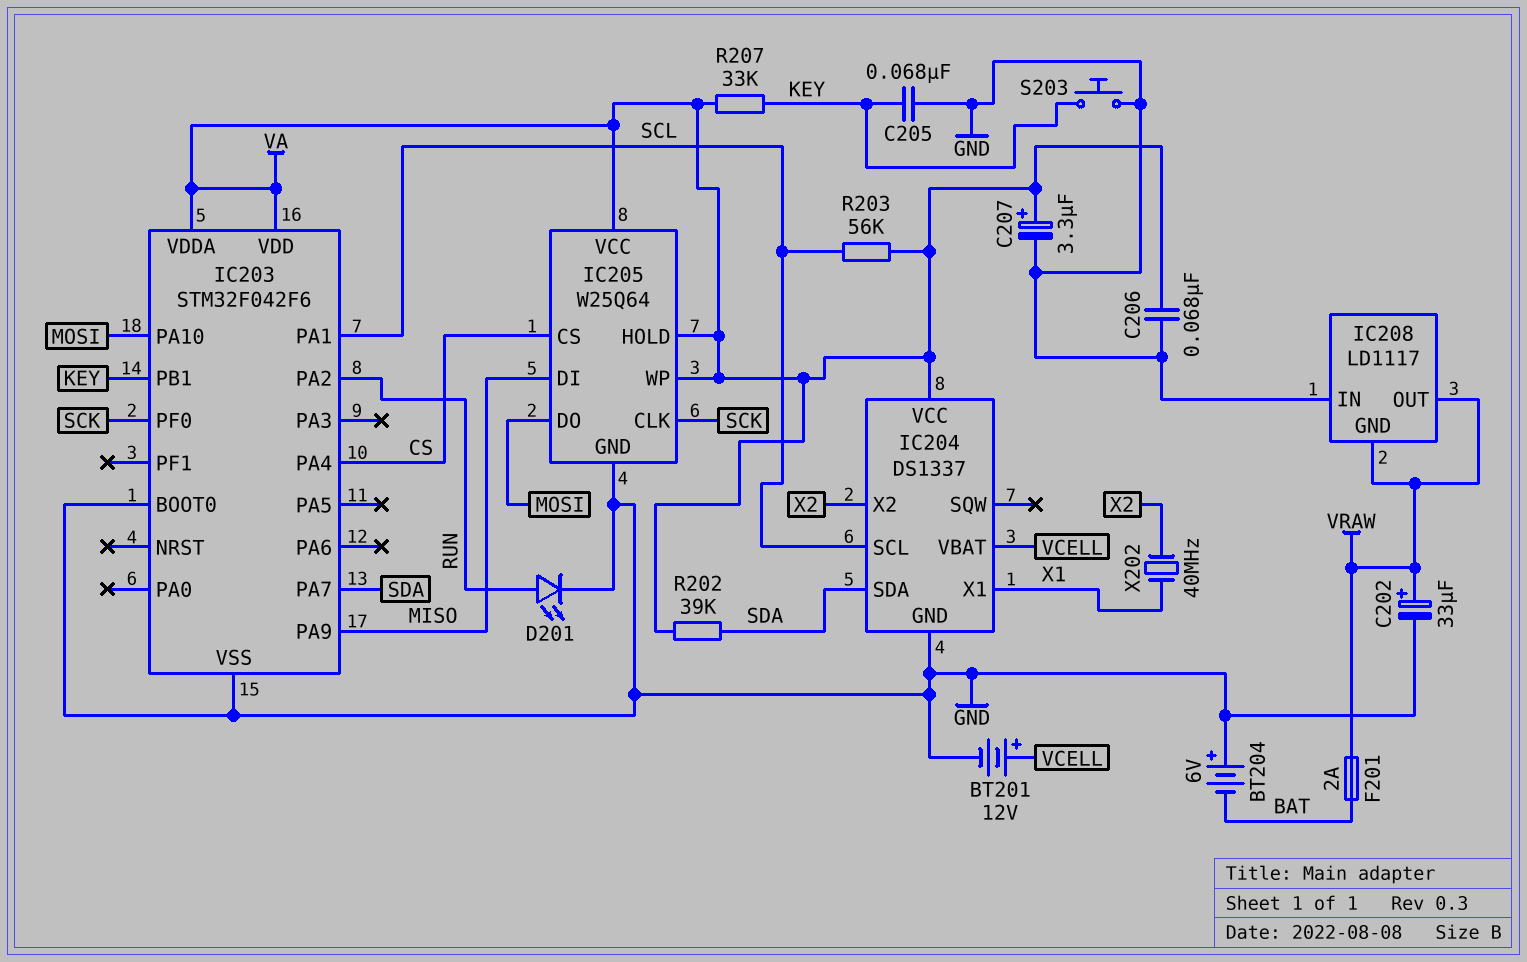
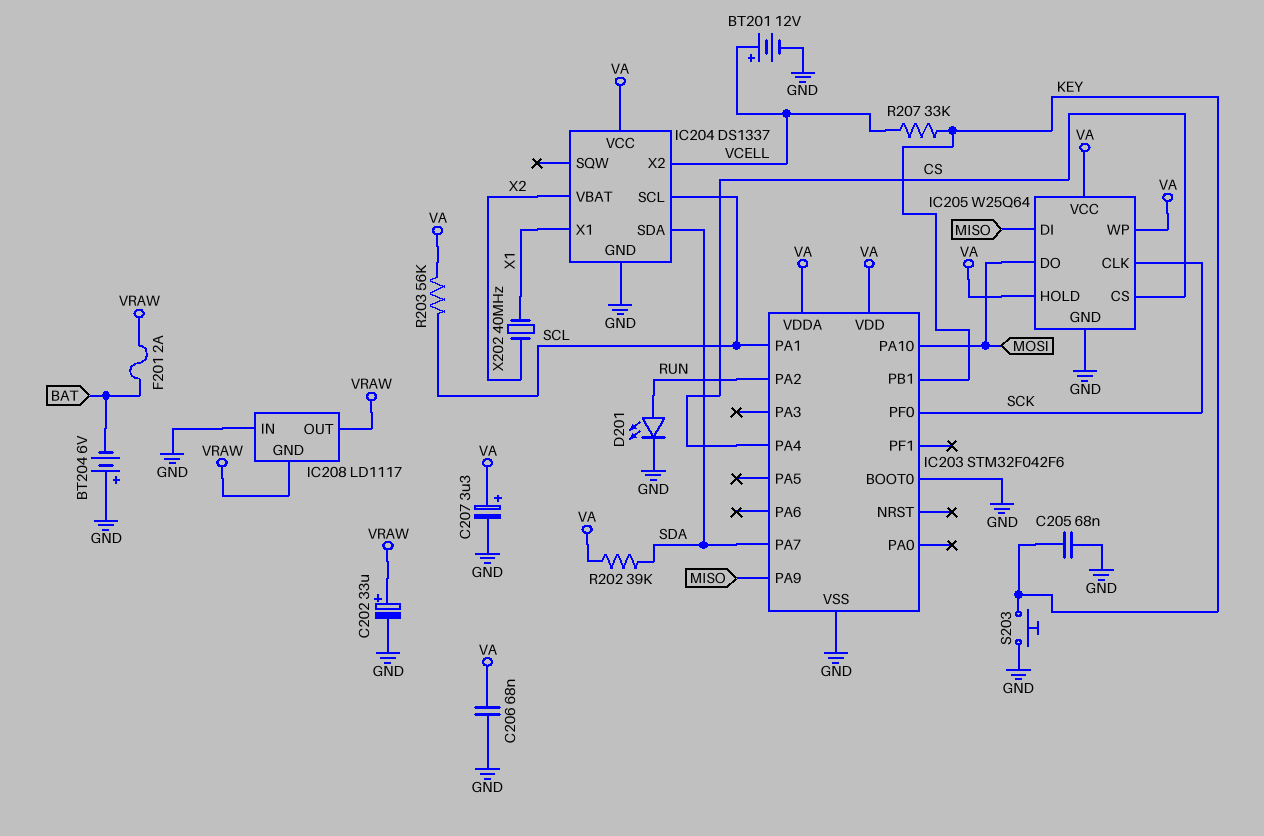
IC204 pin VBAT: VCELL -> X2
IC204 pin X2: X2 -> VCELL
R207: 33k (KEY, VA) -> 33k (KEY, VCELL)

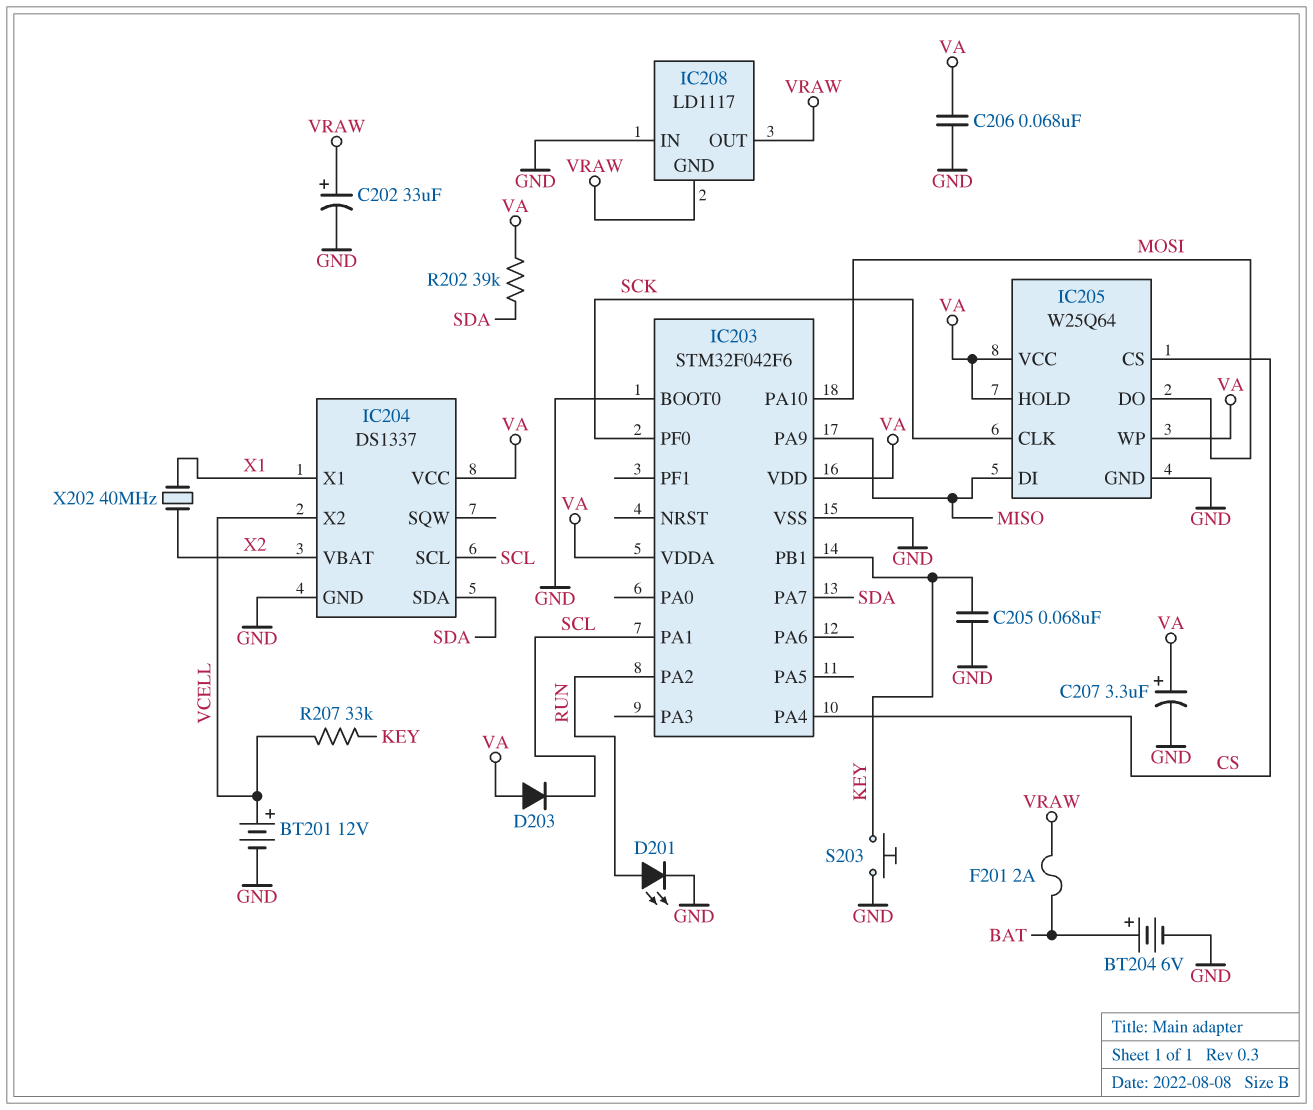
BT204: 6V (plus GND, minus BAT) -> 6V (plus BAT, minus GND)
D203: none -> diode (A VA, K SCL)
R203: 56k (SCL, VA) -> none

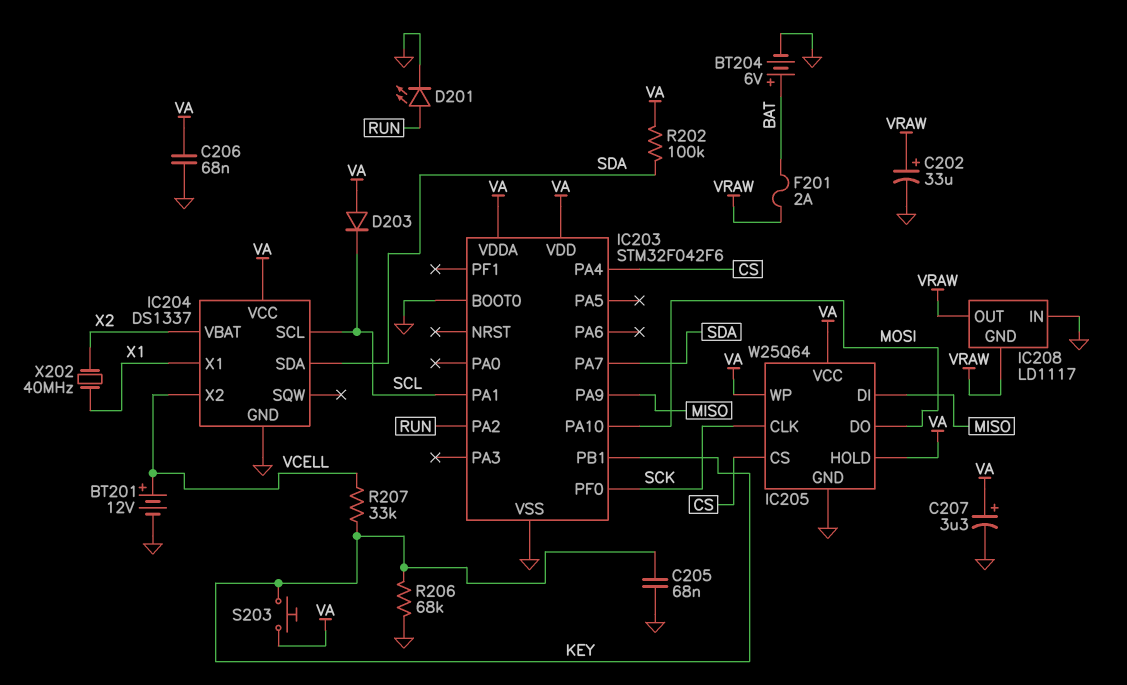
R202: 39k (SDA, VA) -> 100k (SDA, VA)
R206: none -> 68k (GND, KEY)
S203: button (GND, KEY) -> button (KEY, VA)

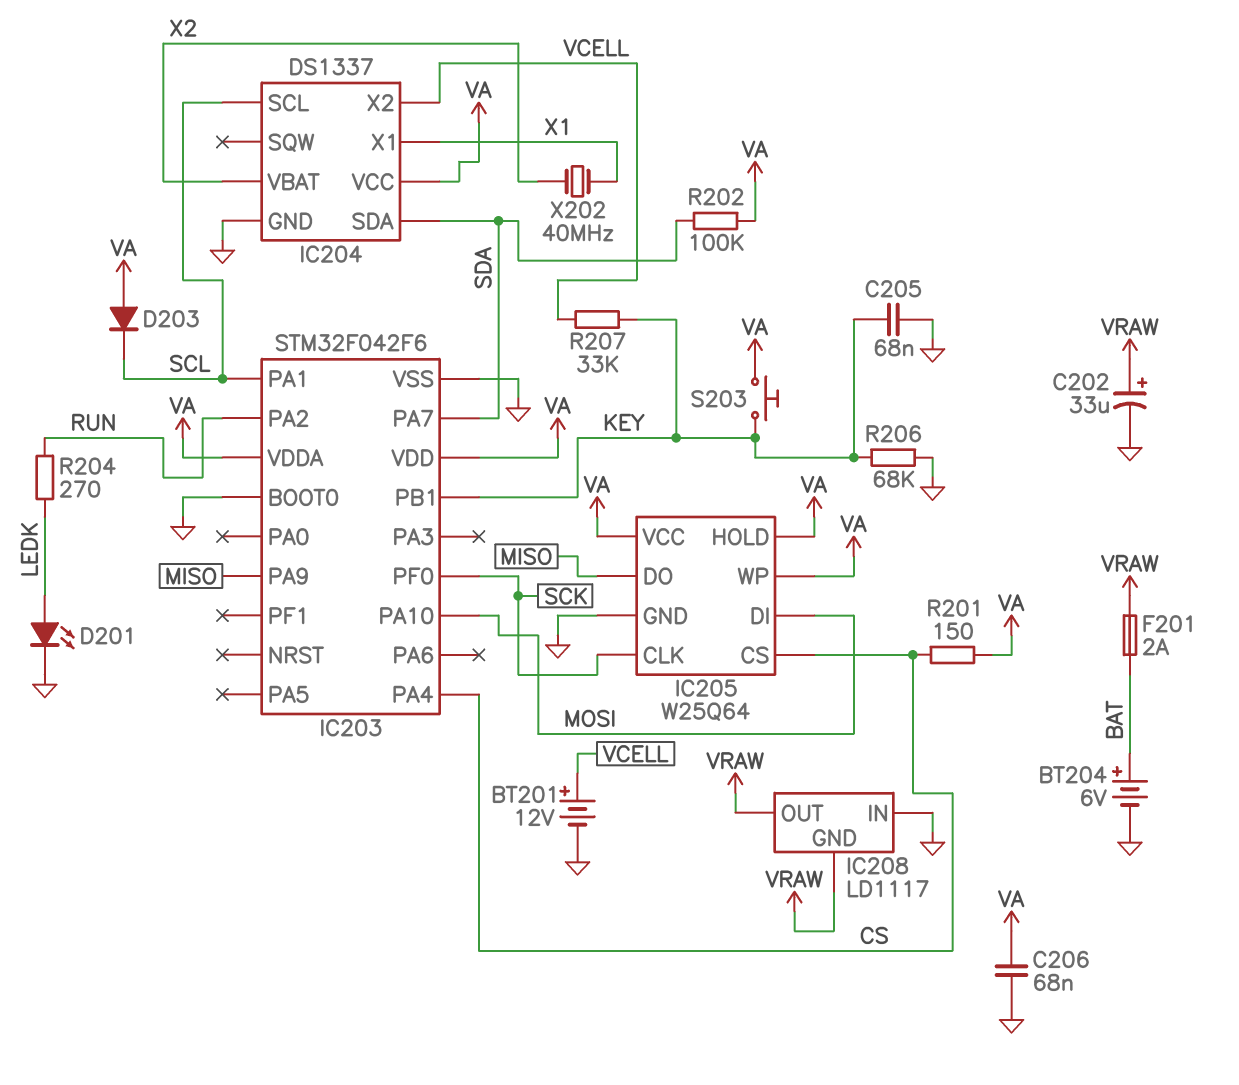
C207: 3.3uF (plus VA, minus GND) -> none
D201: LED (A RUN, K GND) -> LED (A LEDK, K GND)
IC205 pin DI: MISO -> MOSI
IC205 pin DO: MOSI -> MISO
R201: none -> 150 (CS, VA)
R204: none -> 270 (LEDK, RUN)

